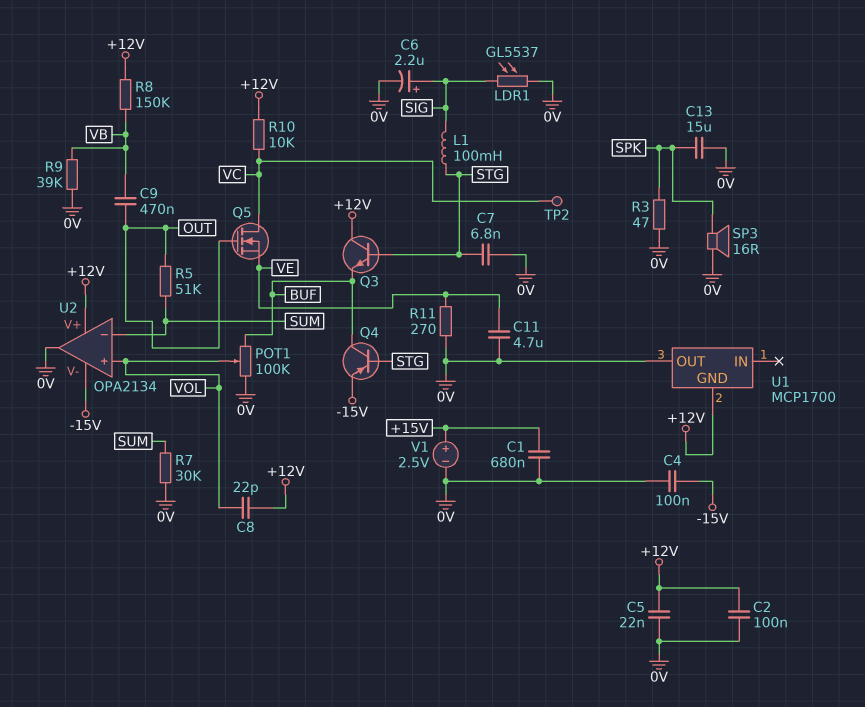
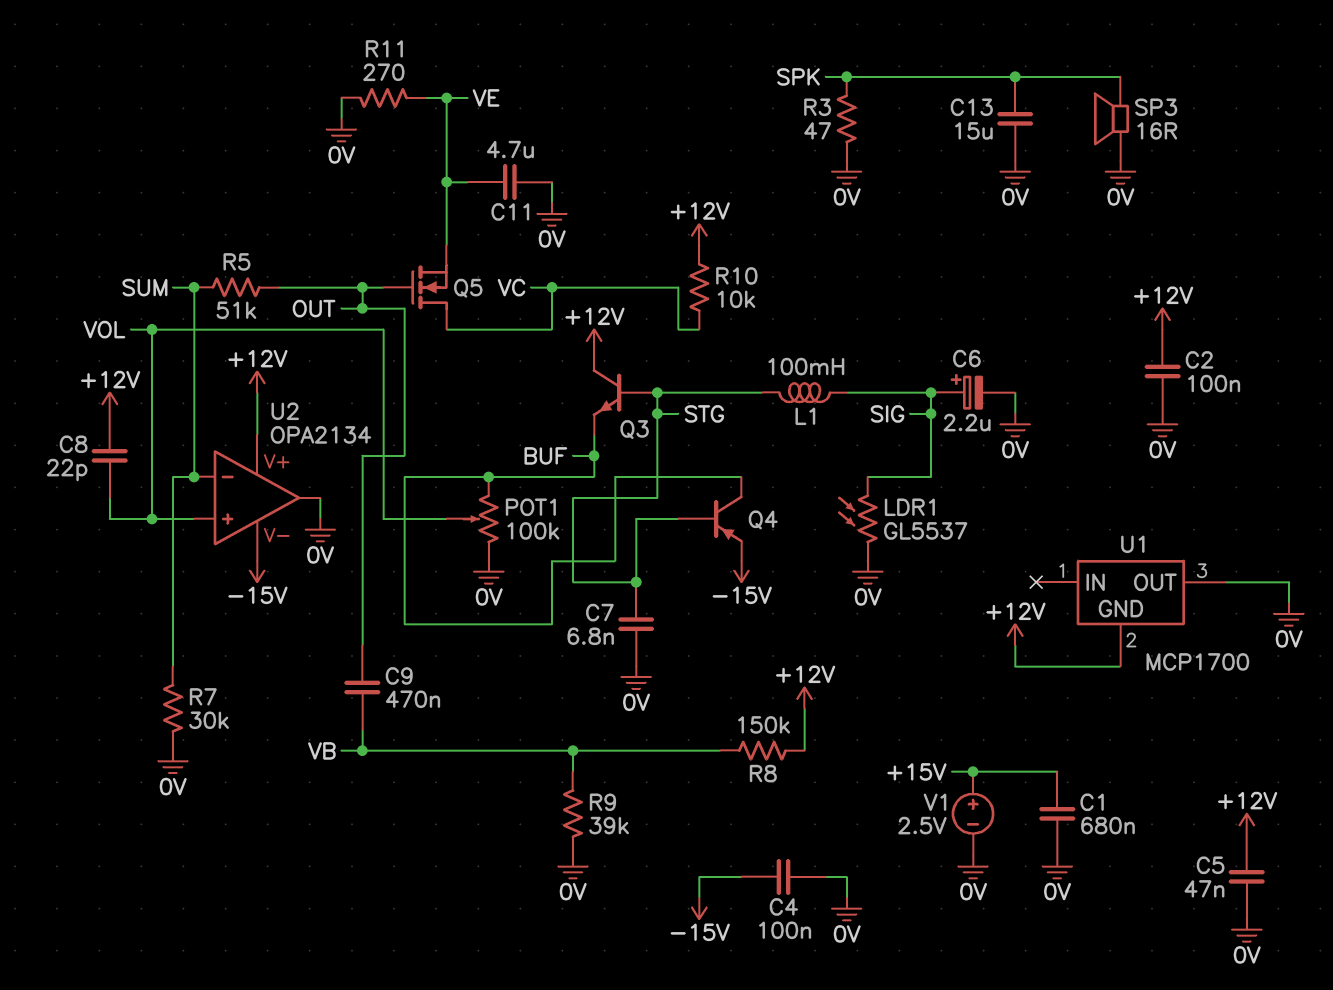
C5: 22nF (+12V, 0V) -> 47nF (+12V, 0V)
TP2: test point (VC) -> none

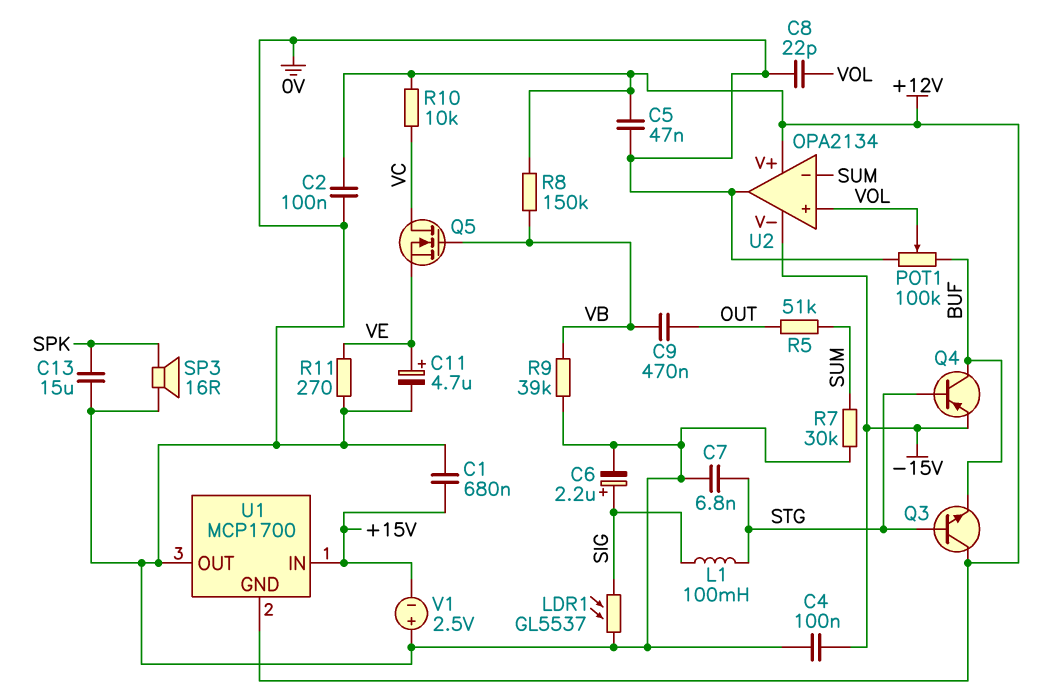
C8: 22pF (+12V, VOL) -> 22pF (0V, VOL)
C11: 4.7uF (0V, VE) -> 4.7uF (plus VE, minus 0V)
Q5: NMOS (G OUT, D VC, S VE) -> NMOS (G VB, D VC, S VE)
R3: 47 (0V, SPK) -> none
U1 pin IN: none -> +15V
V1: 2.5V (plus +15V, minus 0V) -> 2.5V (plus 0V, minus +15V)

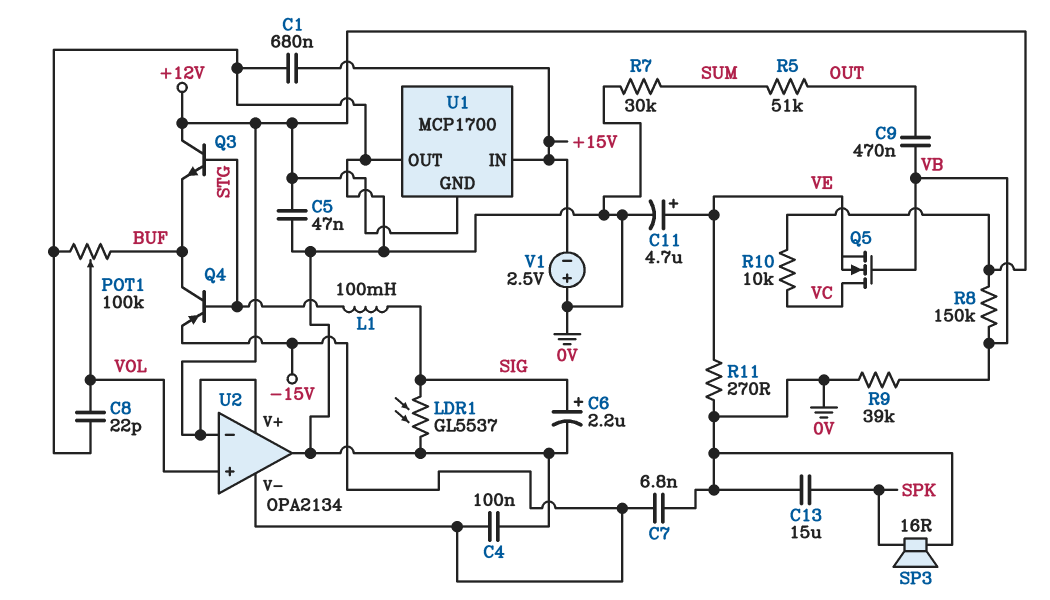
C2: 100nF (+12V, 0V) -> none
C7: 6.8nF (0V, STG) -> 6.8nF (-15V, 0V)
U2 pin in-: SUM -> +12V

